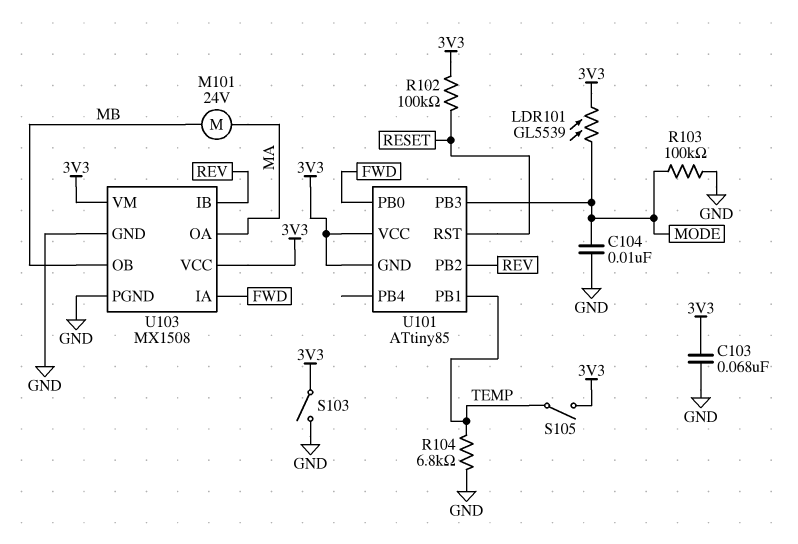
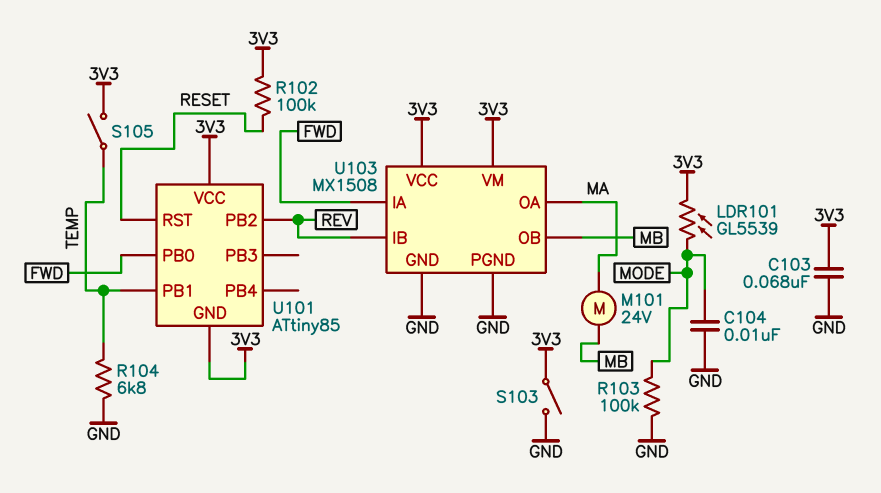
U101 pin PB3: MODE -> none

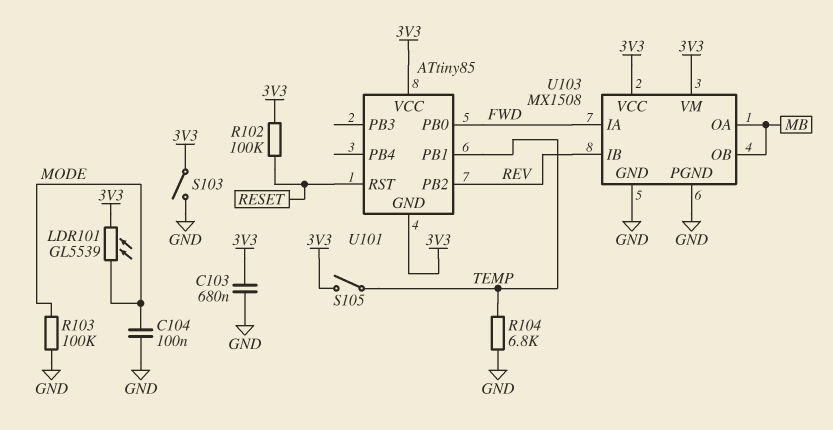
C103: 68nF (3V3, GND) -> 680nF (3V3, GND)
C104: 10nF (GND, MODE) -> 100nF (GND, MODE)
M101: motor 24V (MA, MB) -> none
U103 pin OA: MA -> MB

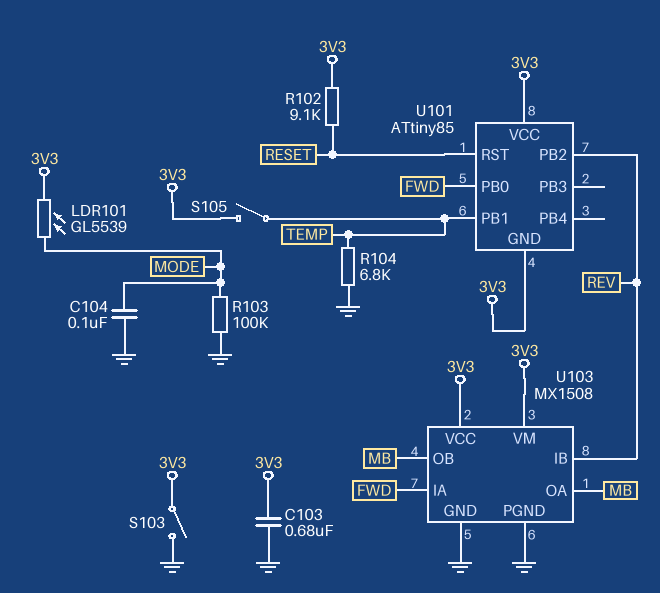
R102: 100k (3V3, RESET) -> 9.1k (3V3, RESET)

